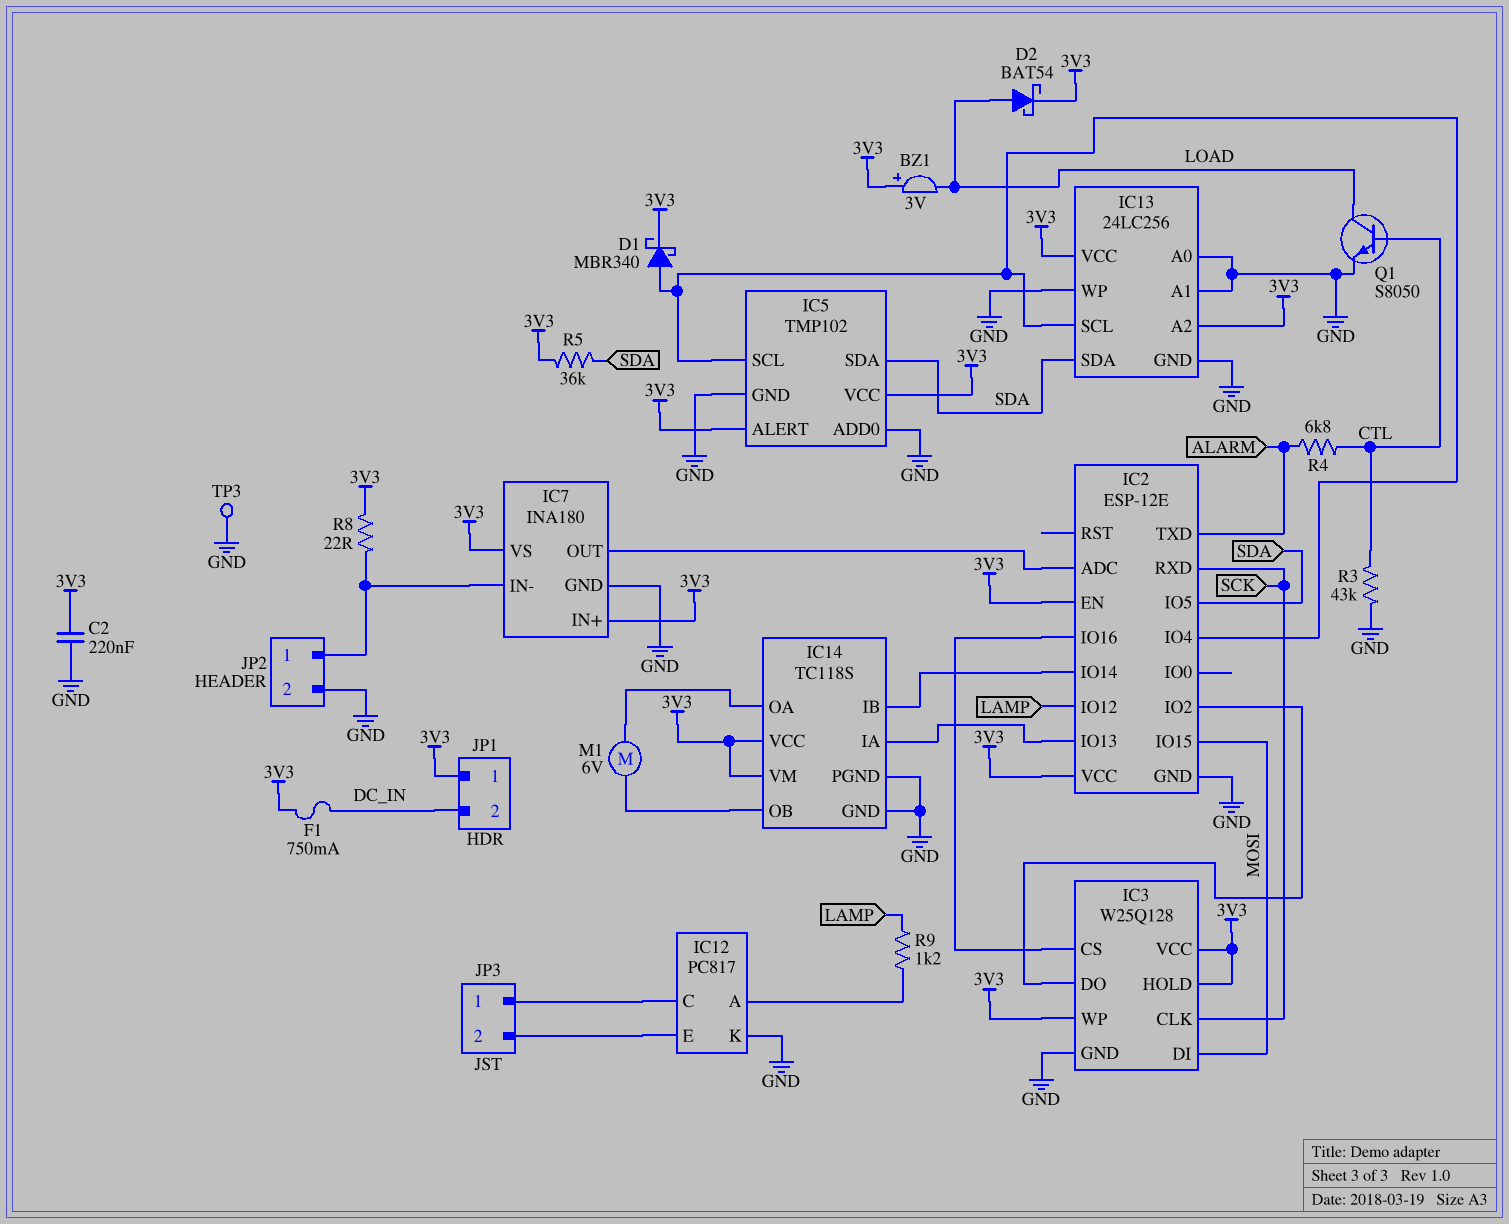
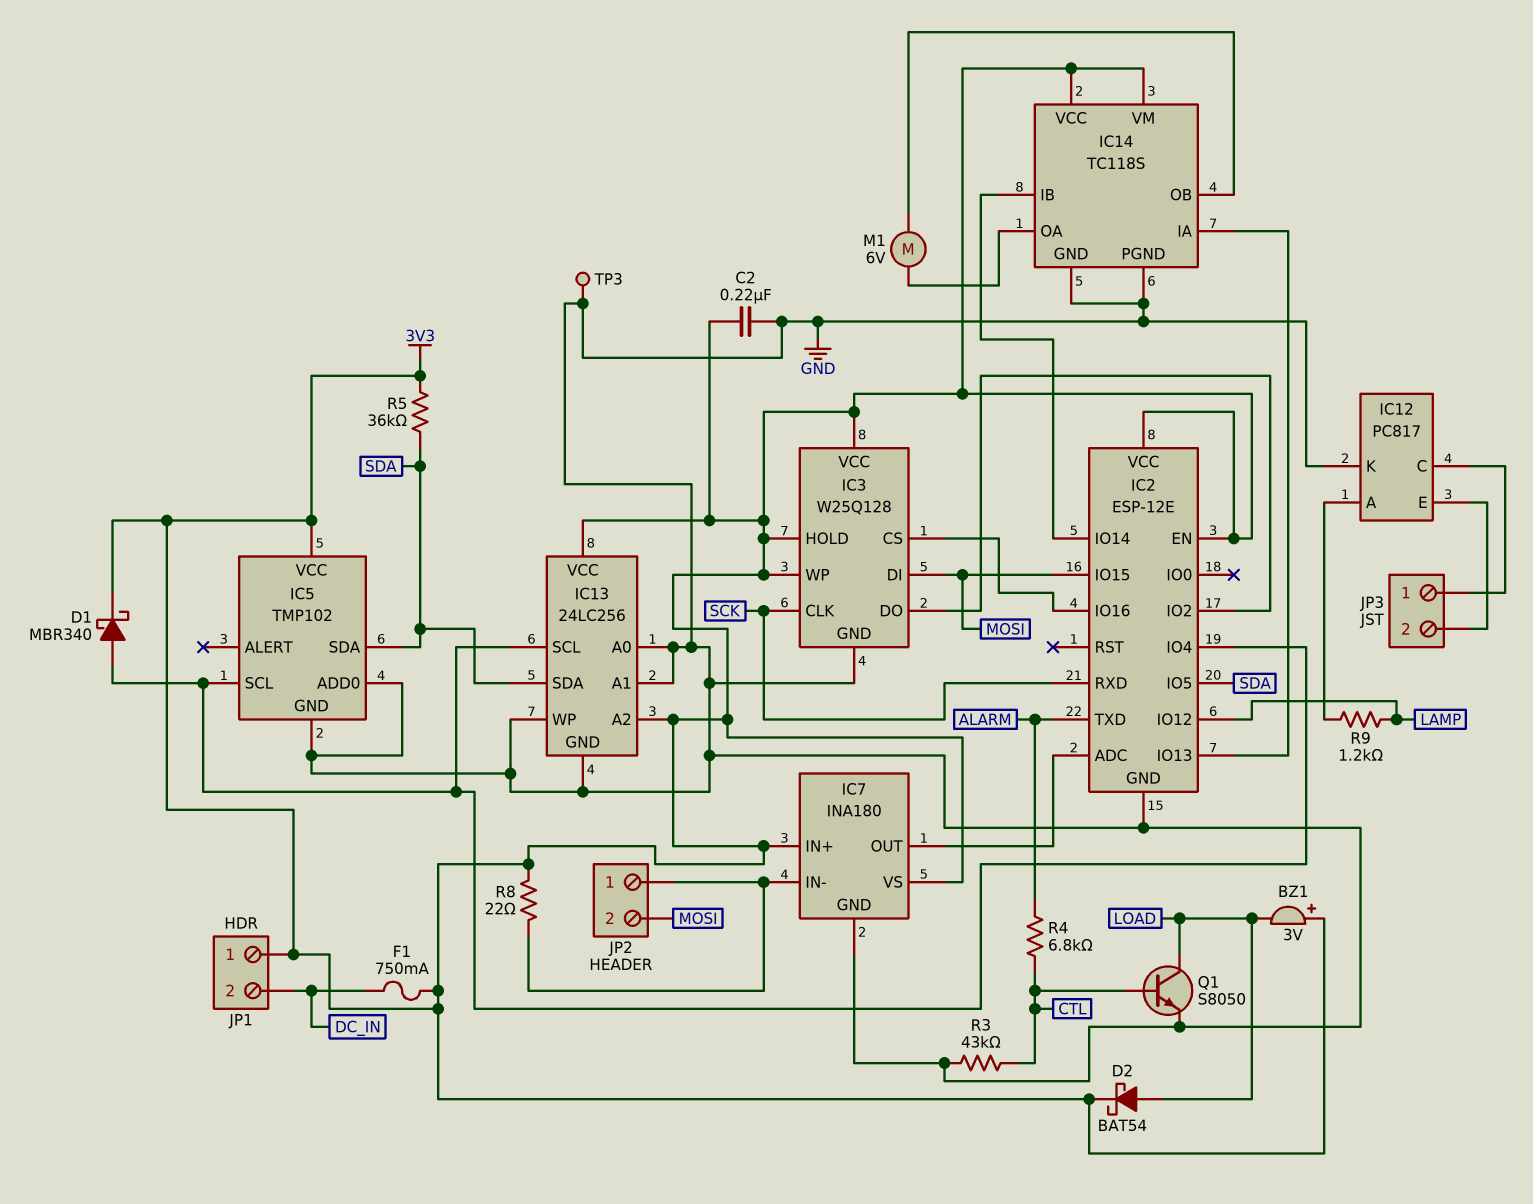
IC5 pin ALERT: 3V3 -> none
JP2 pin 2: GND -> MOSI

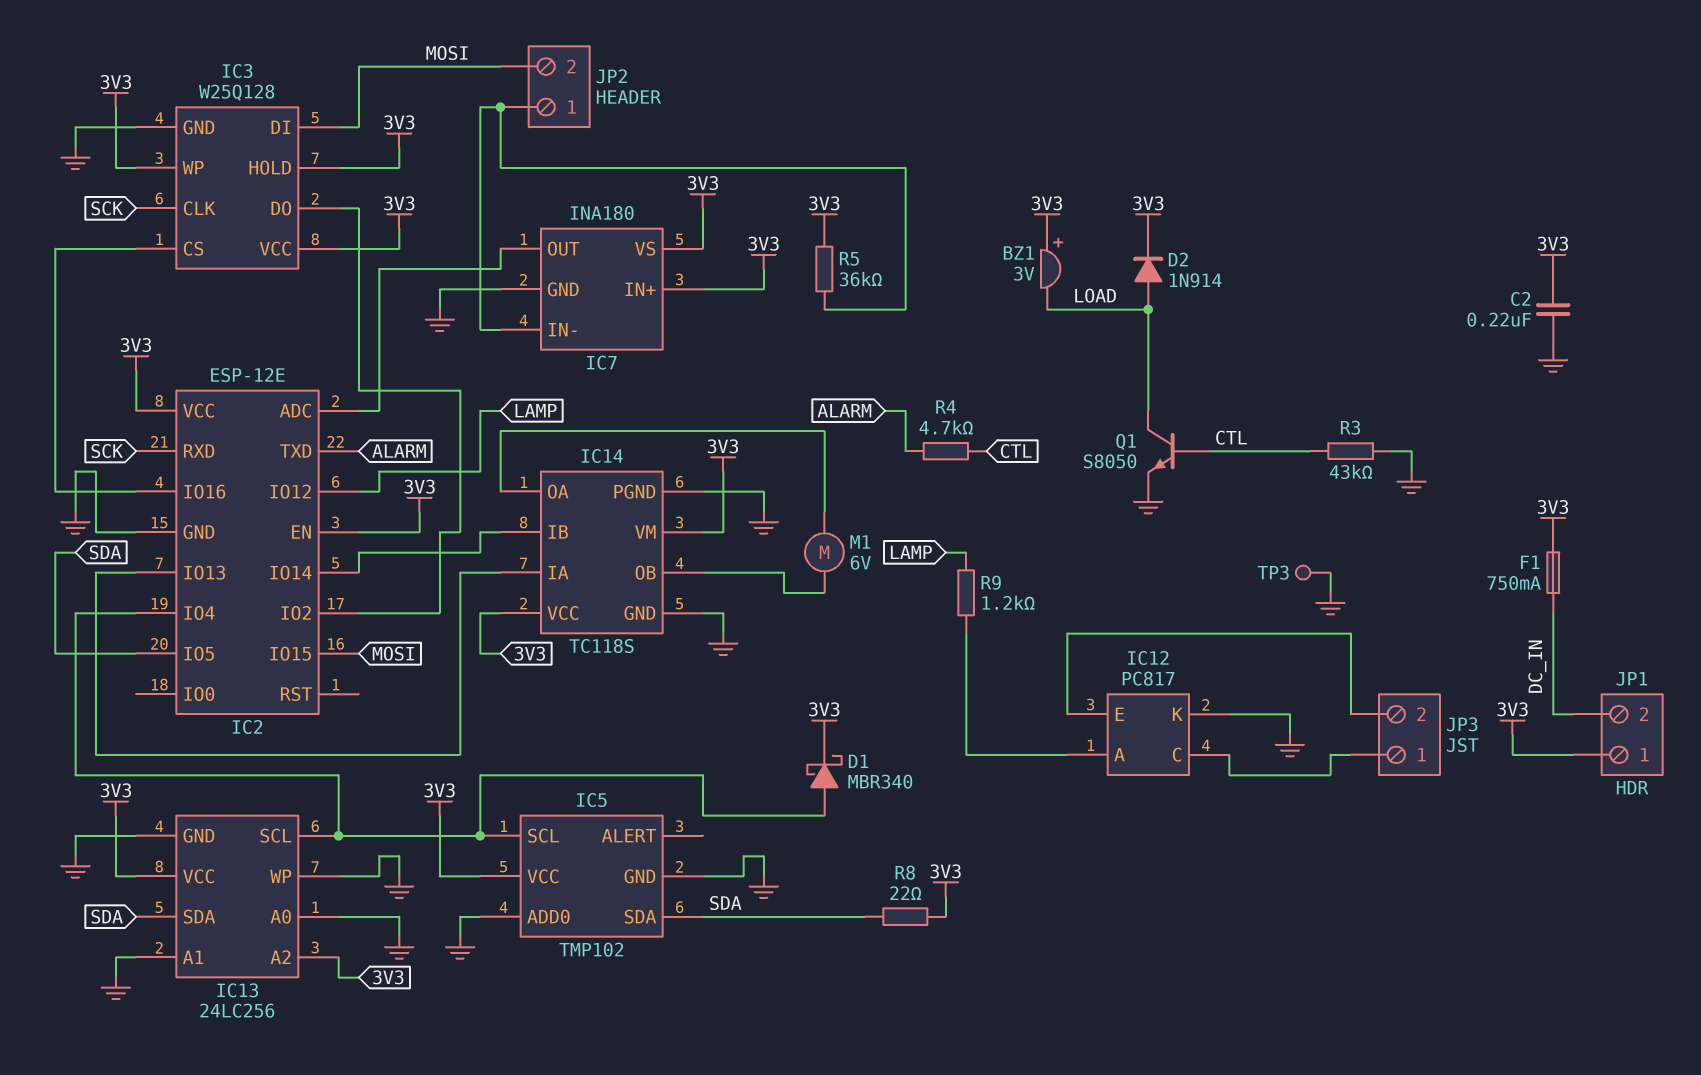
D2: schottky BAT54 (A LOAD, K 3V3) -> diode 1N914 (A LOAD, K 3V3)
R4: 6.8k (ALARM, CTL) -> 4.7k (ALARM, CTL)
R5: 36k (3V3, SDA) -> 36k (3V3, IC7/IN-)
R8: 22 (3V3, IC7/IN-) -> 22 (3V3, SDA)

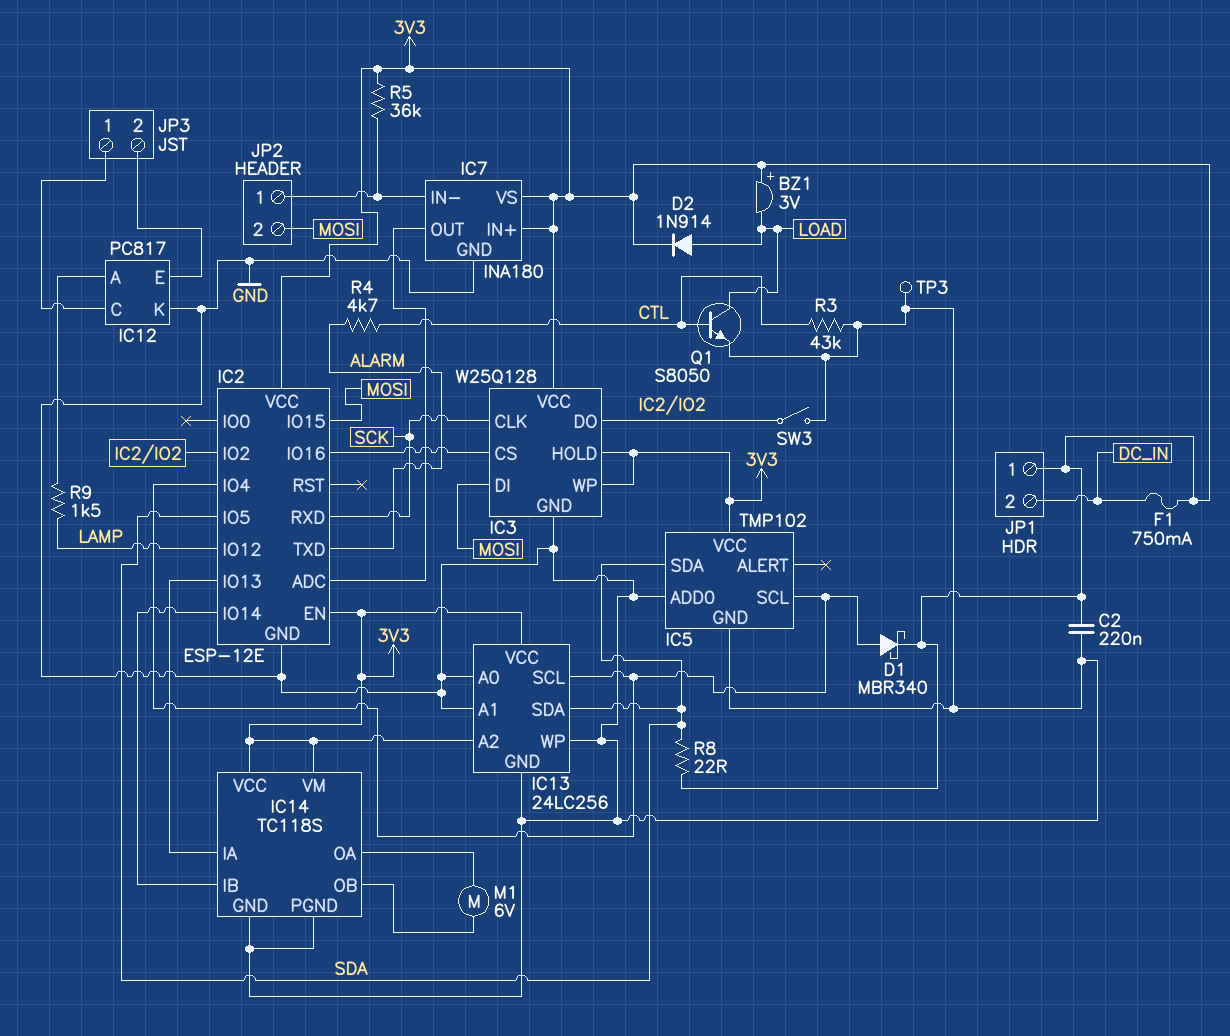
R9: 1.2k (IC12/A, LAMP) -> 1.5k (IC12/A, LAMP)
SW3: none -> switch (GND, IC2/IO2)

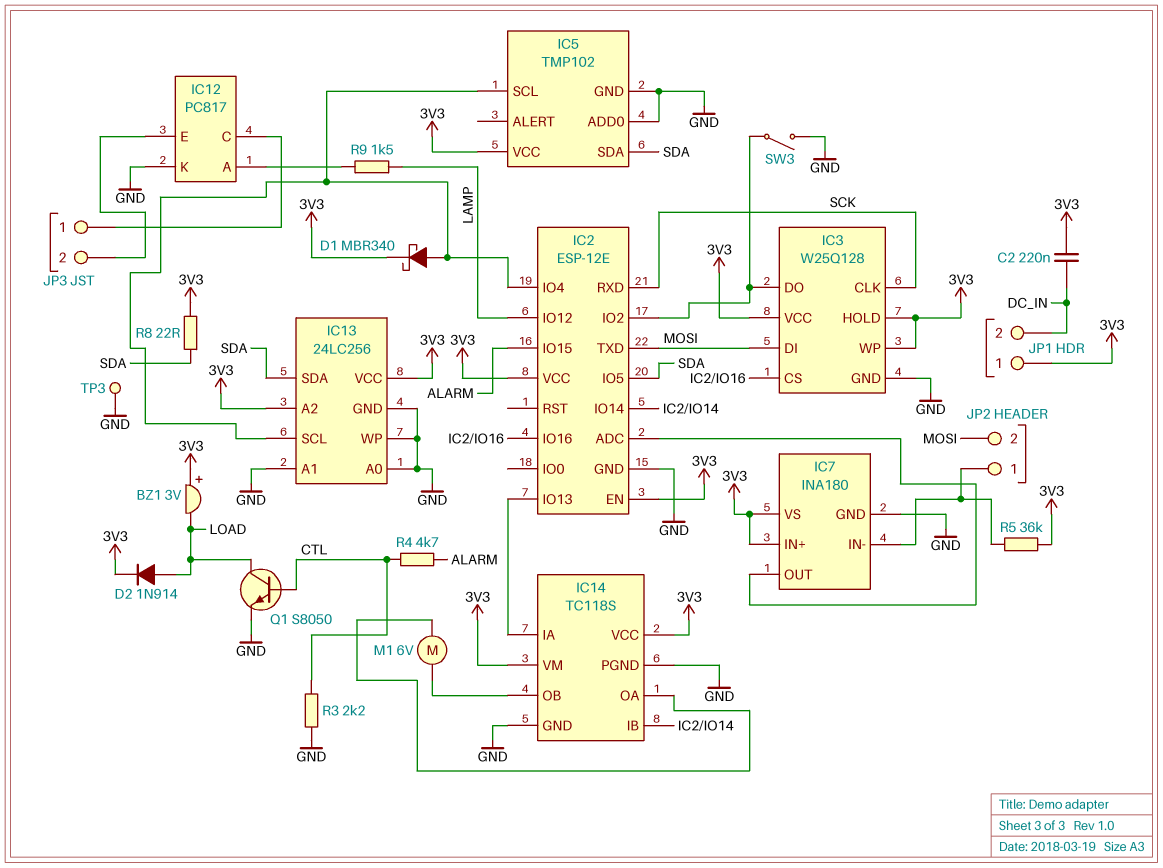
C2: 220nF (3V3, GND) -> 220nF (3V3, DC_IN)
F1: 750mA (3V3, DC_IN) -> none
IC2 pin IO15: MOSI -> ALARM
IC2 pin TXD: ALARM -> MOSI
R3: 43k (CTL, GND) -> 2.2k (CTL, GND)

